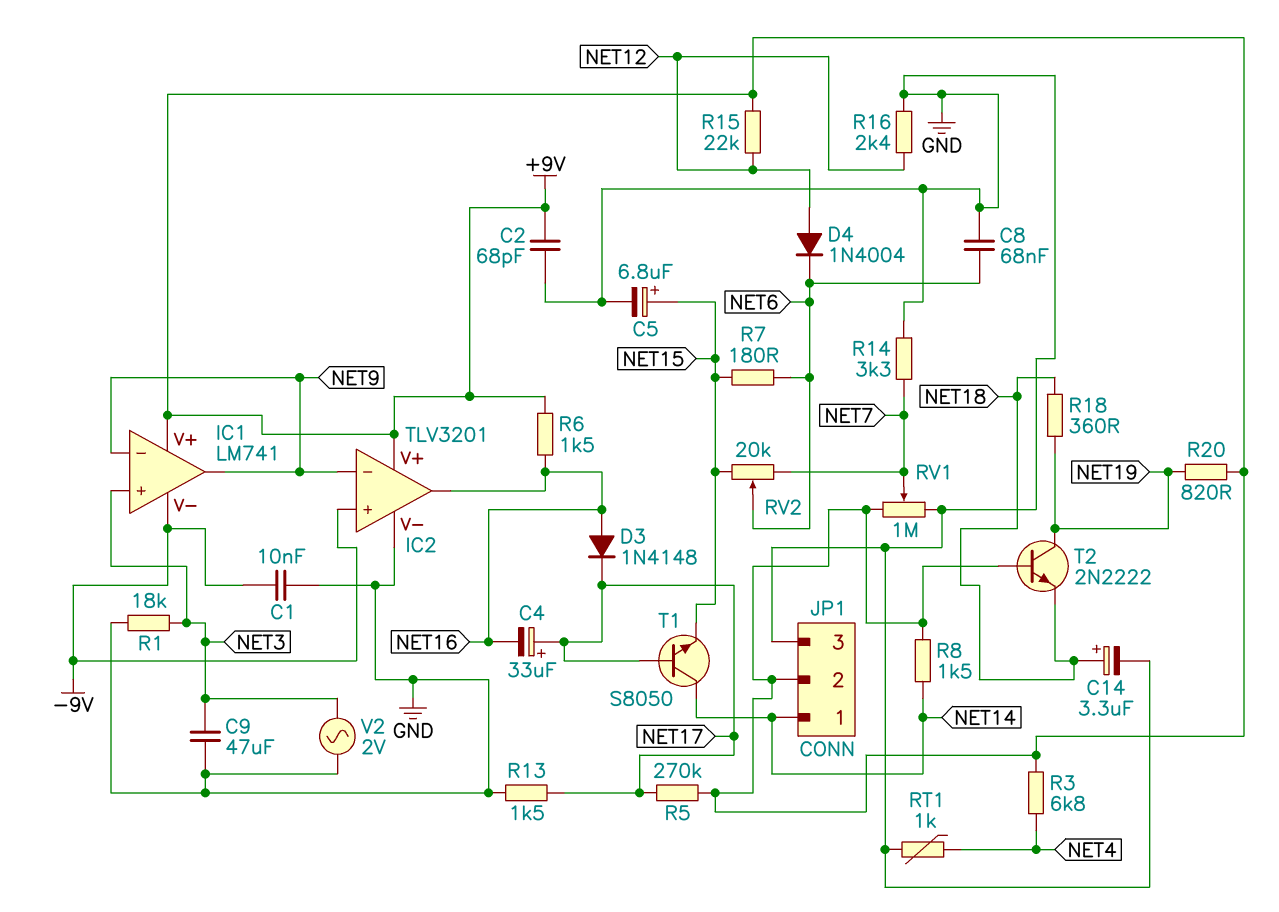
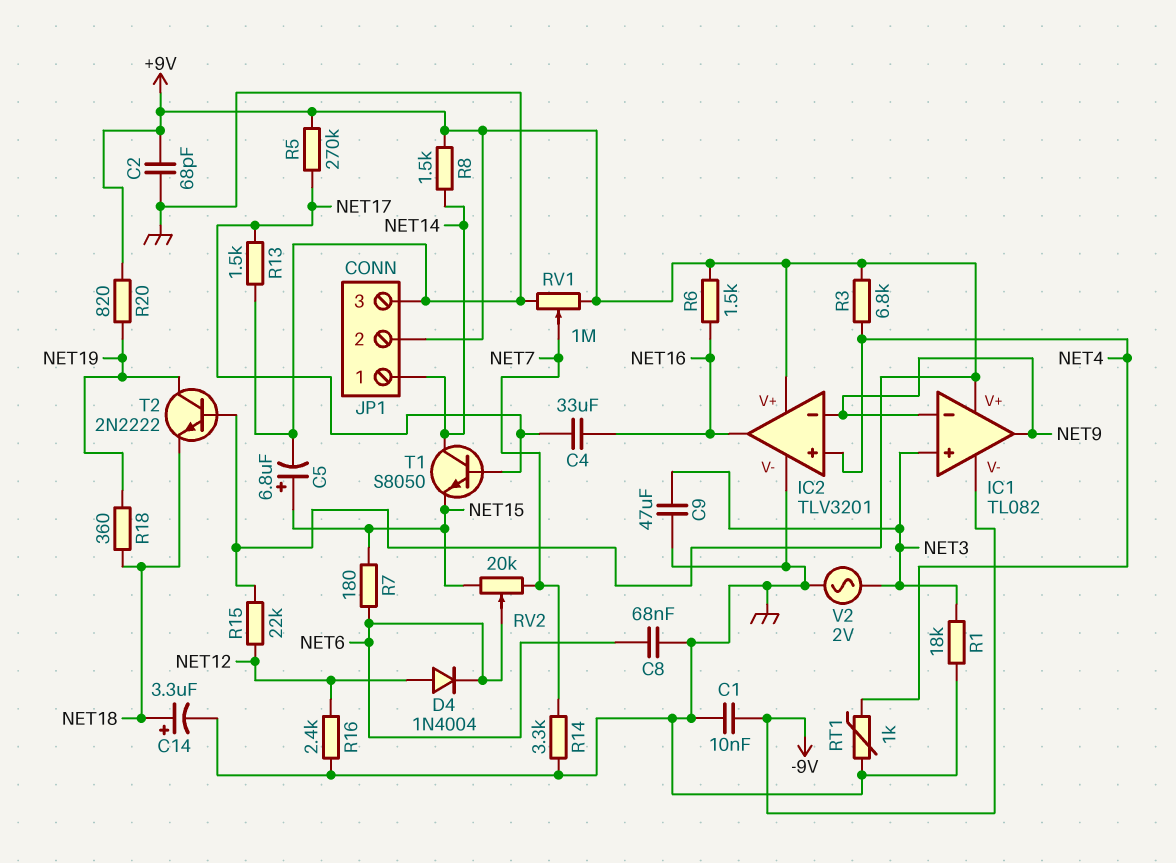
C4: 33uF (plus NET17, minus NET16) -> 33uF (NET16, NET17)
D3: diode 1N4148 (A NET16, K NET17) -> none
IC1: LM741 -> TL082
IC2 pin in+: -9V -> NET4

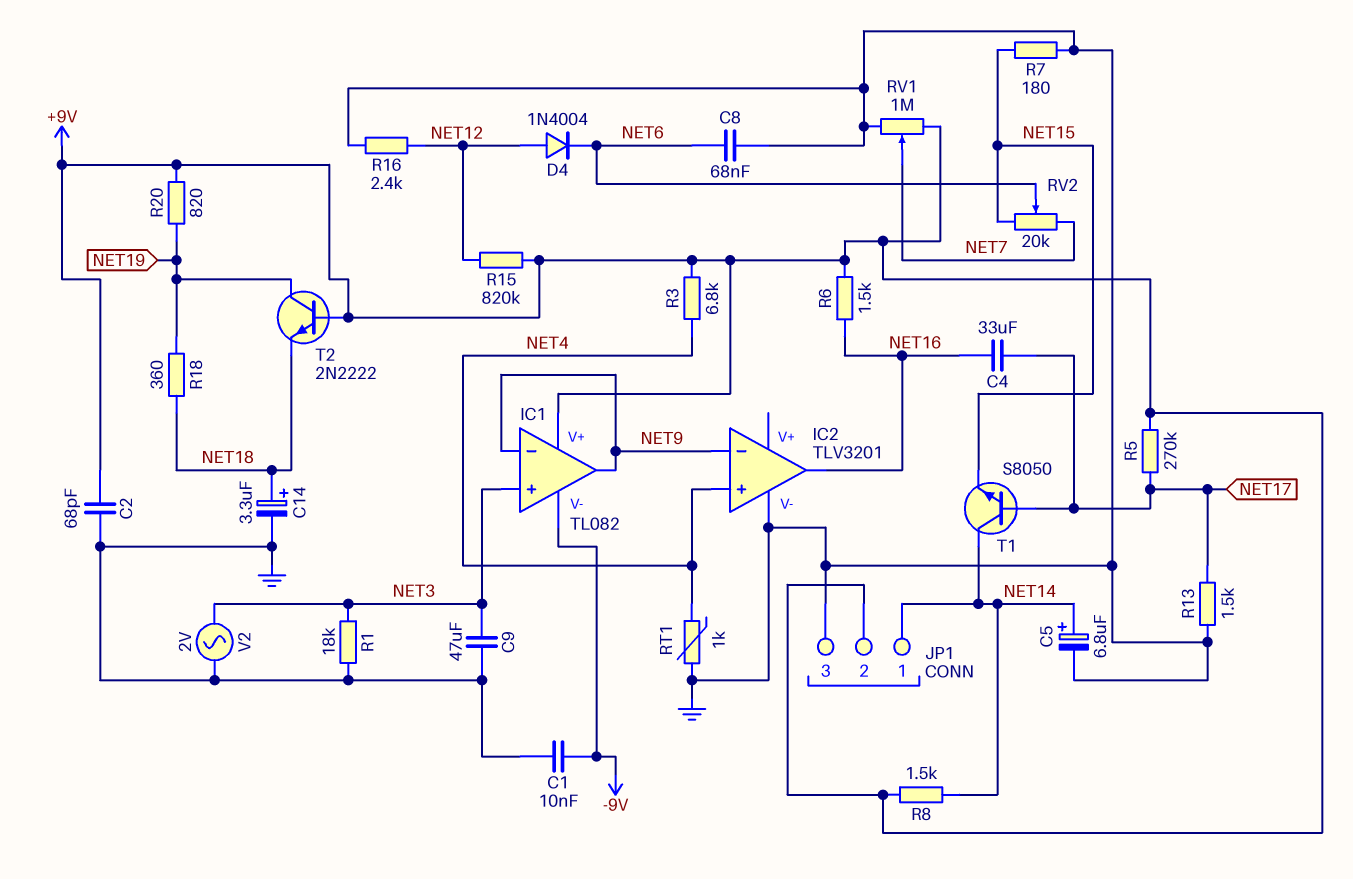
C5: 6.8uF (plus NET15, minus GND) -> 6.8uF (plus NET14, minus GND)
IC2 pin V+: +9V -> none
R7: 180 (NET6, NET15) -> 180 (GND, NET15)
R14: 3.3k (GND, NET7) -> none
R15: 22k (+9V, NET12) -> 820k (+9V, NET12)

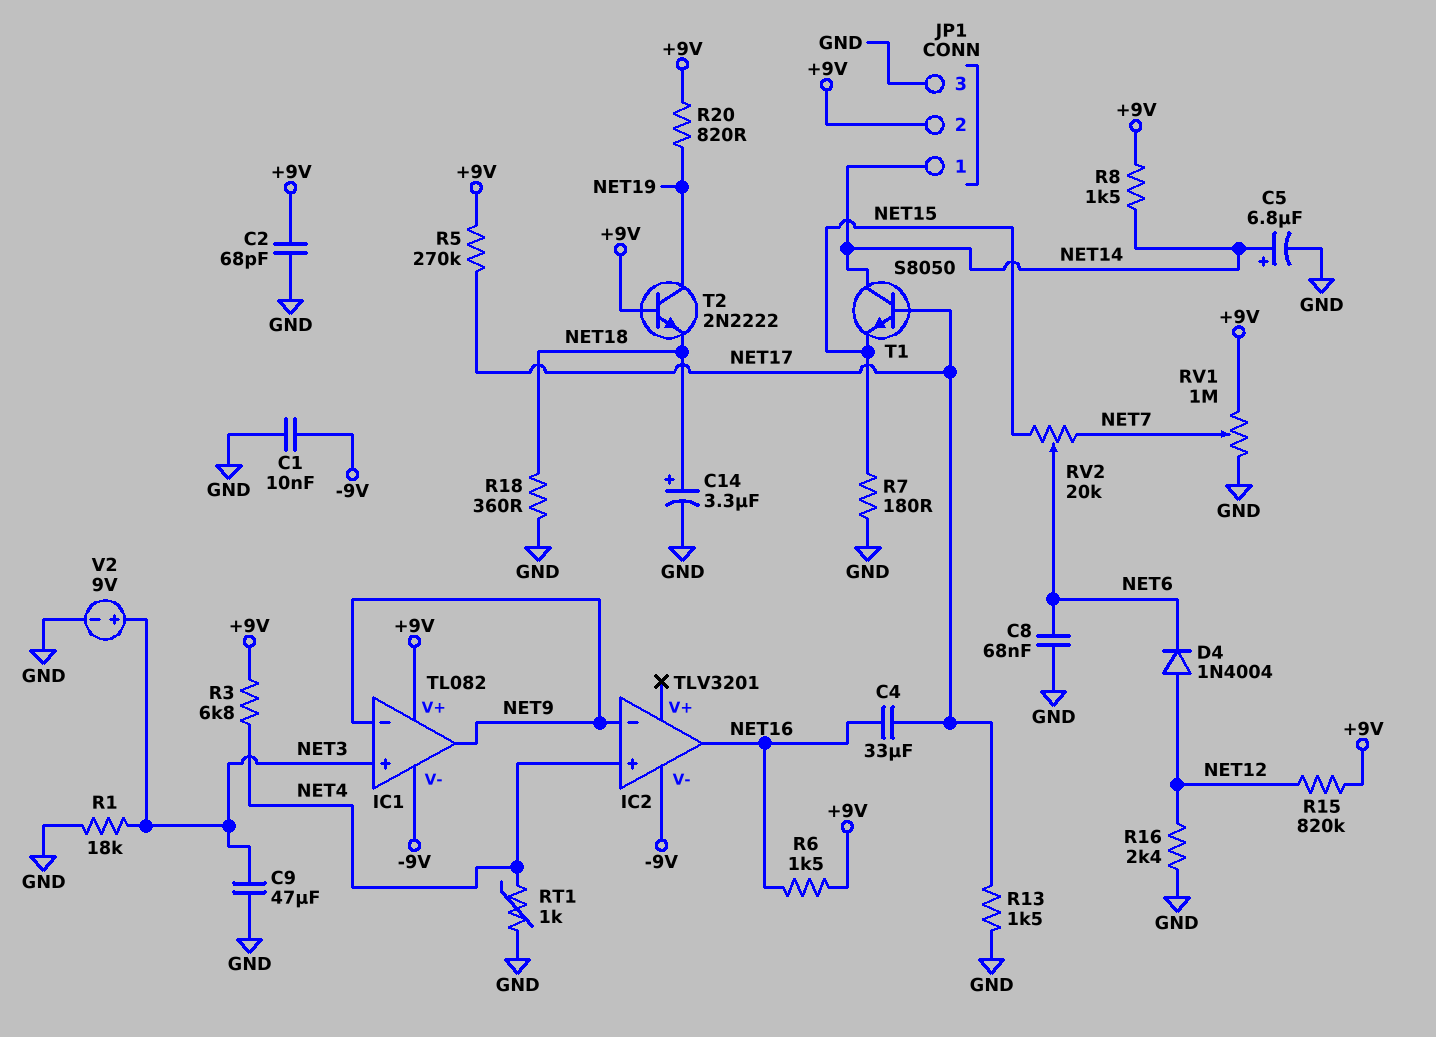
IC2 pin V-: GND -> -9V
R18: 360 (NET18, NET19) -> 360 (GND, NET18)
V2: AC 2V (GND, NET3) -> 9V (plus NET3, minus GND)

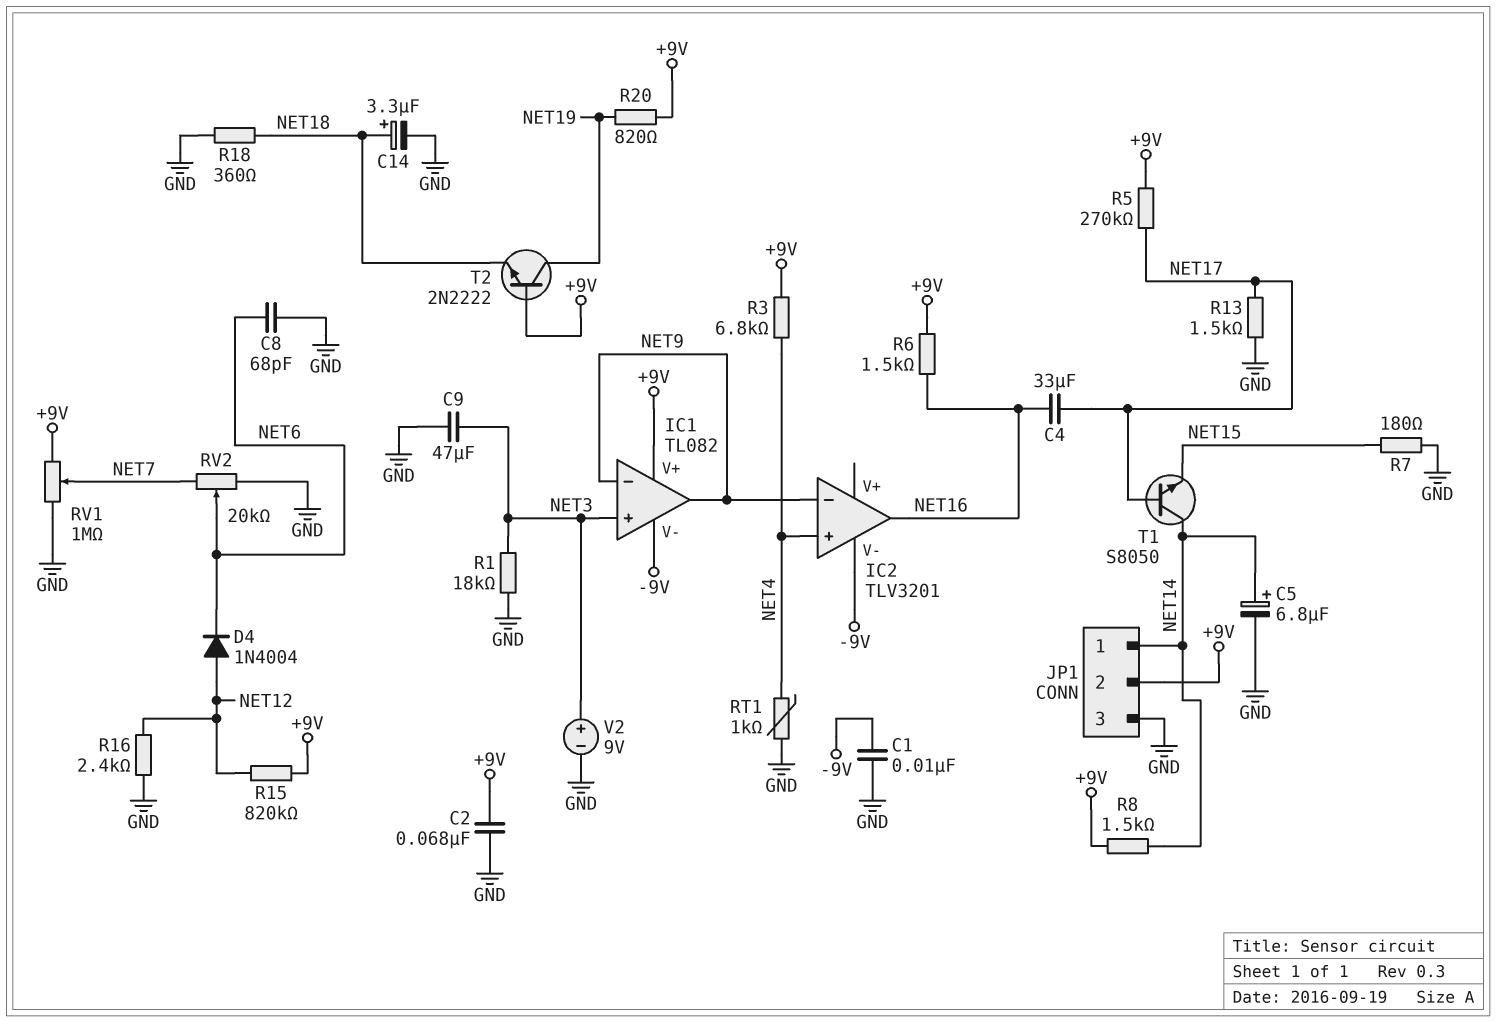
C2: 68pF (+9V, GND) -> 68nF (+9V, GND)
C8: 68nF (GND, NET6) -> 68pF (GND, NET6)
RV2: 20k (NET7, NET15, wiper NET6) -> 20k (GND, NET7, wiper NET6)

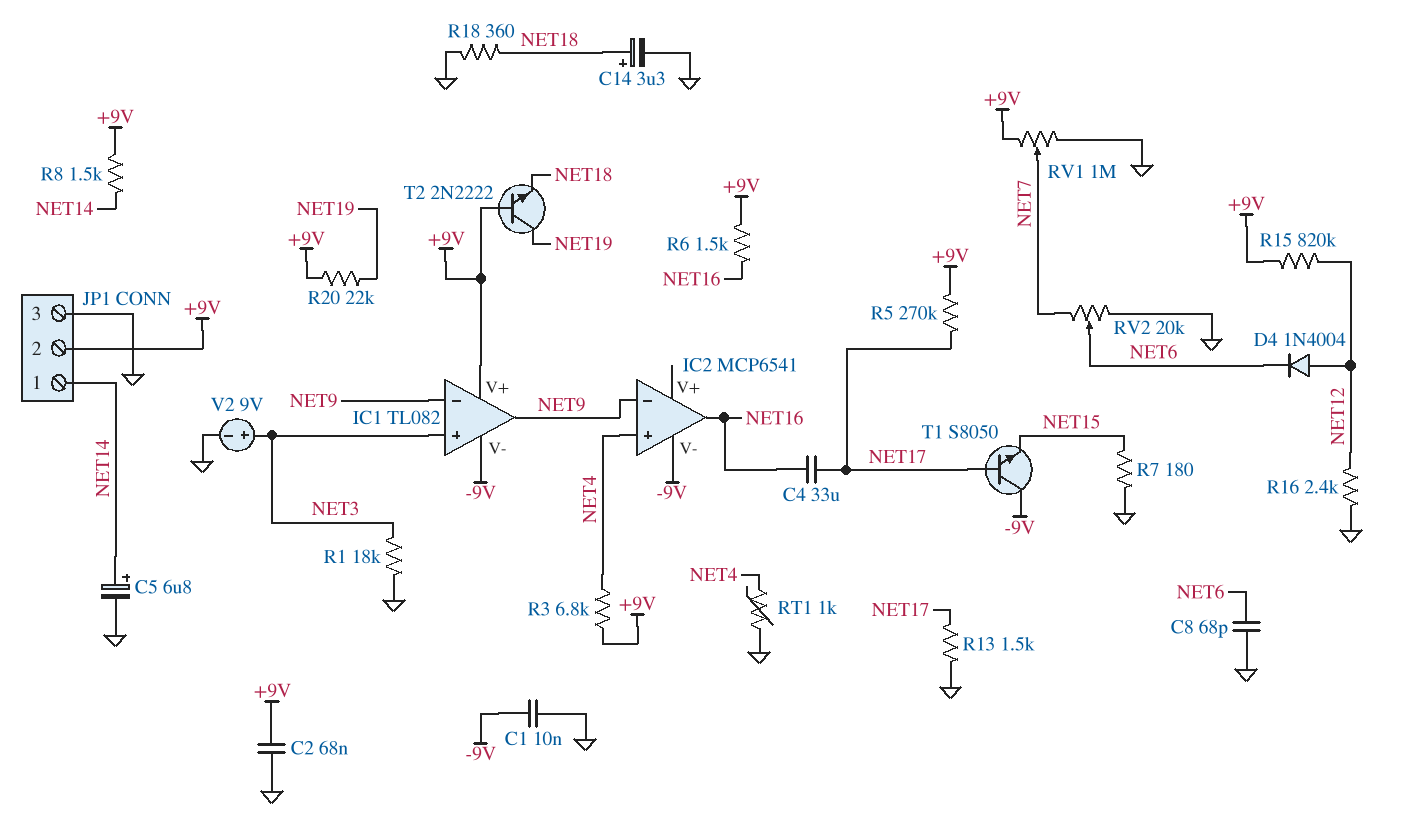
C9: 47uF (GND, NET3) -> none
IC2: TLV3201 -> MCP6541
R20: 820 (+9V, NET19) -> 22k (+9V, NET19)
T1: NPN S8050 (B NET17, C NET14, E NET15) -> NPN S8050 (B NET17, C -9V, E NET15)

